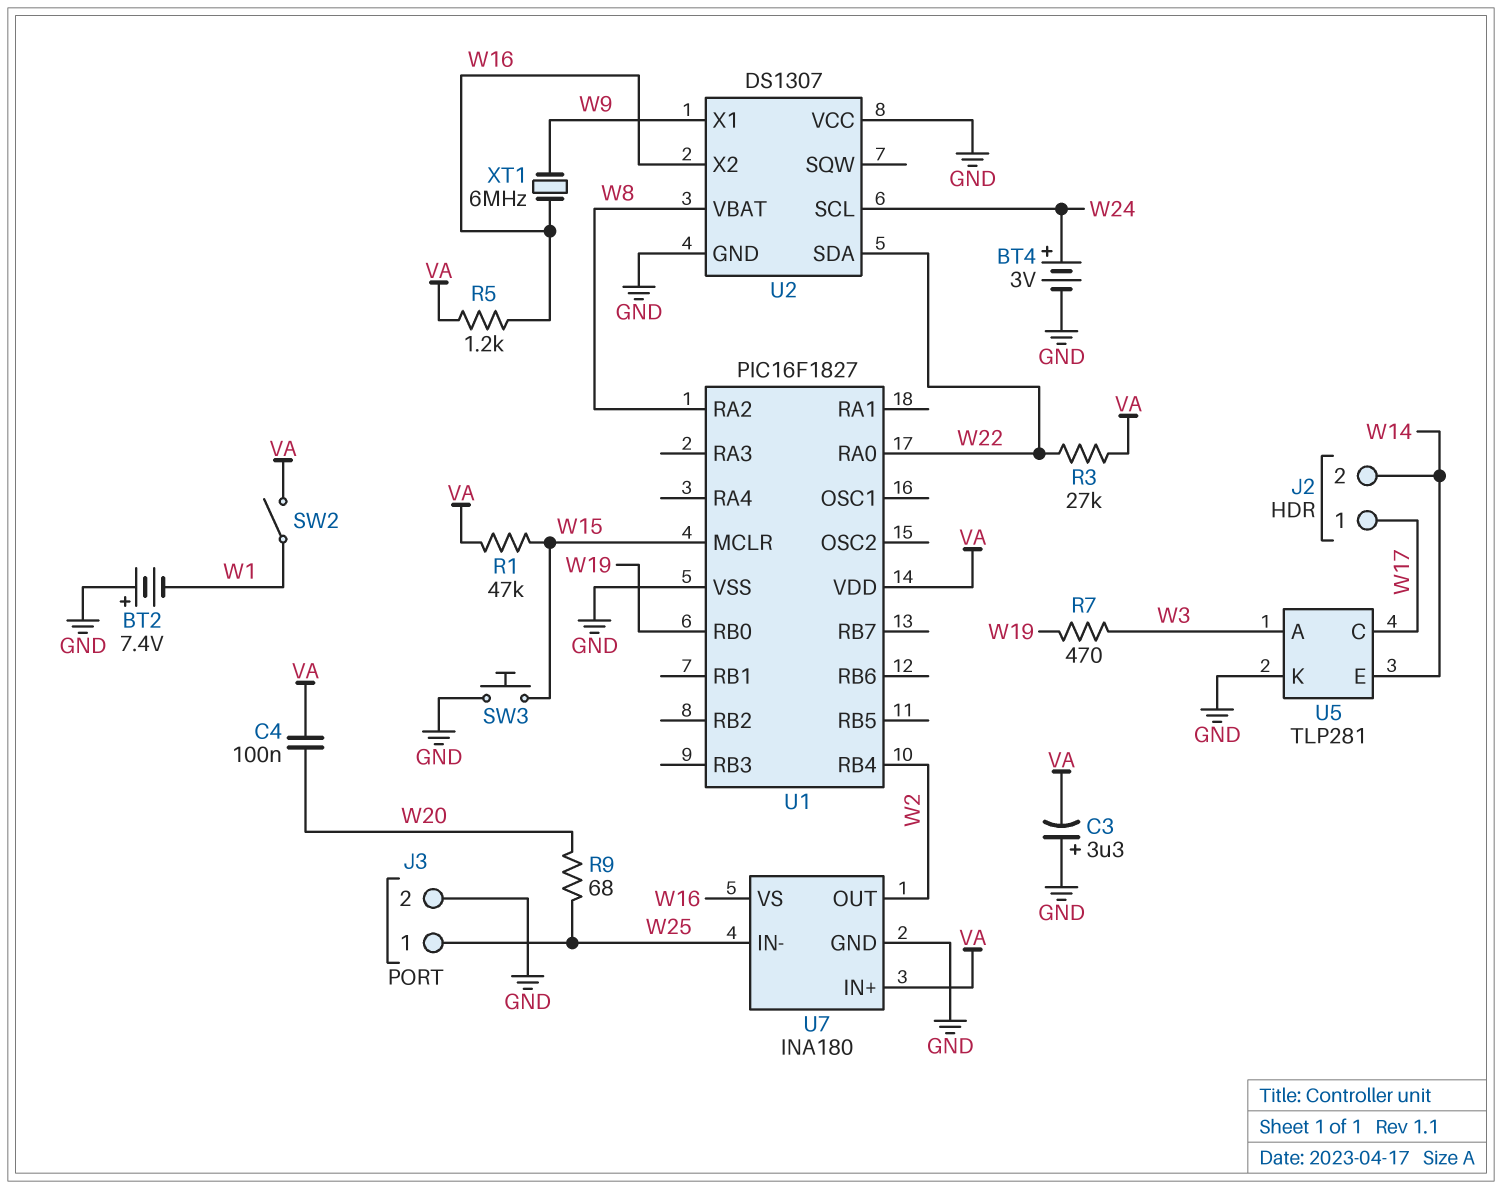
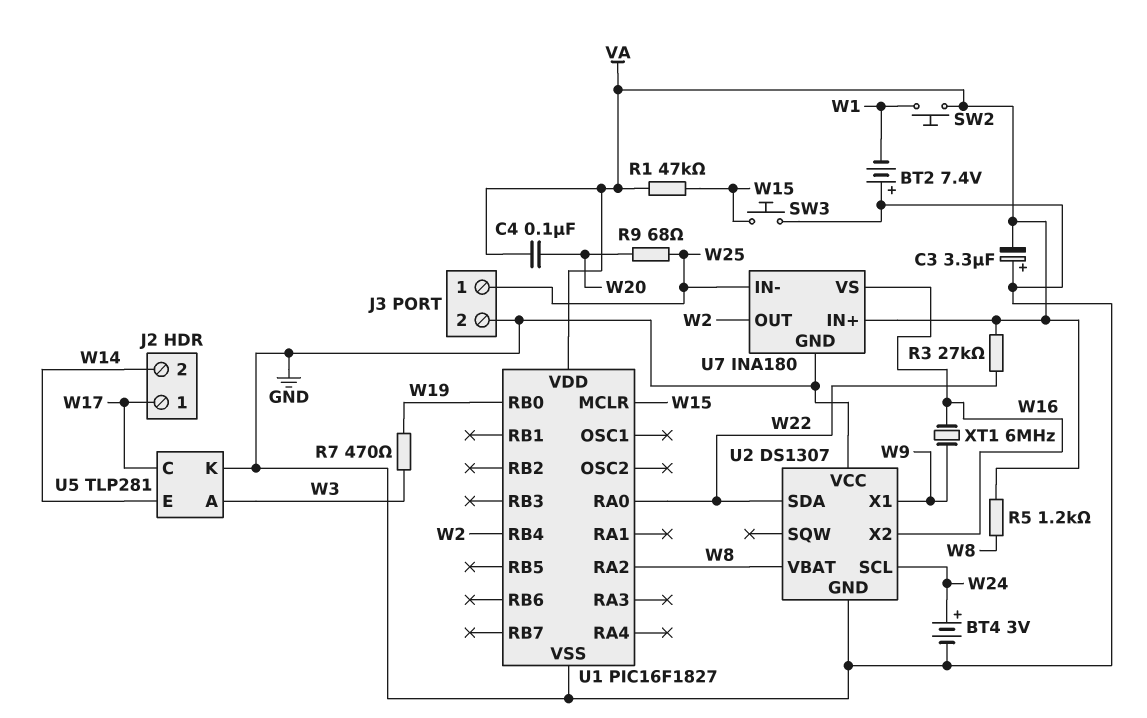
R5: 1.2k (VA, W16) -> 1.2k (VA, W8)
SW2: switch (VA, W1) -> button (VA, W1)

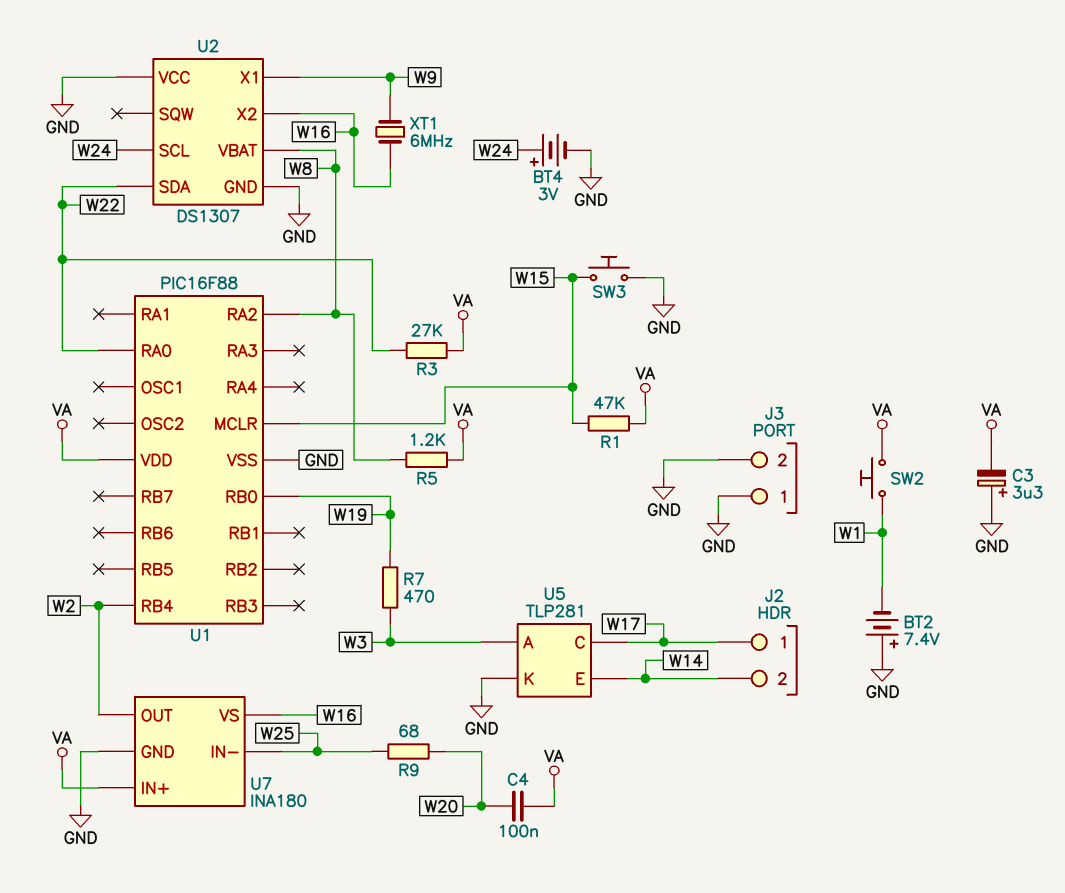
J3 pin 1: W25 -> GND
U1: PIC16F1827 -> PIC16F88

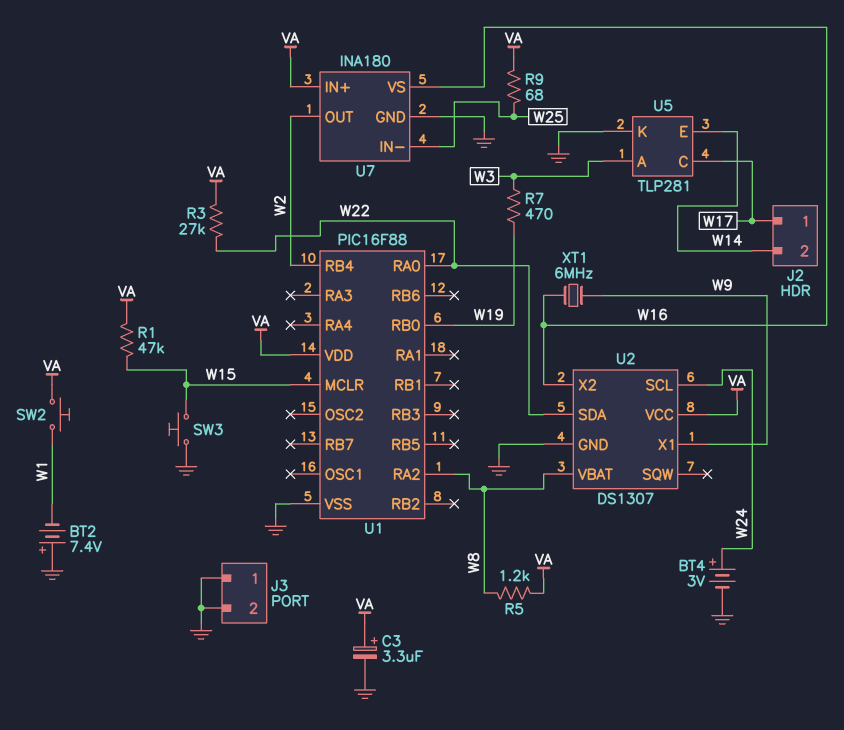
C3: 3.3uF (plus GND, minus VA) -> 3.3uF (plus VA, minus GND)
C4: 100nF (VA, W20) -> none
R9: 68 (W20, W25) -> 68 (VA, W25)
U2 pin VCC: GND -> VA

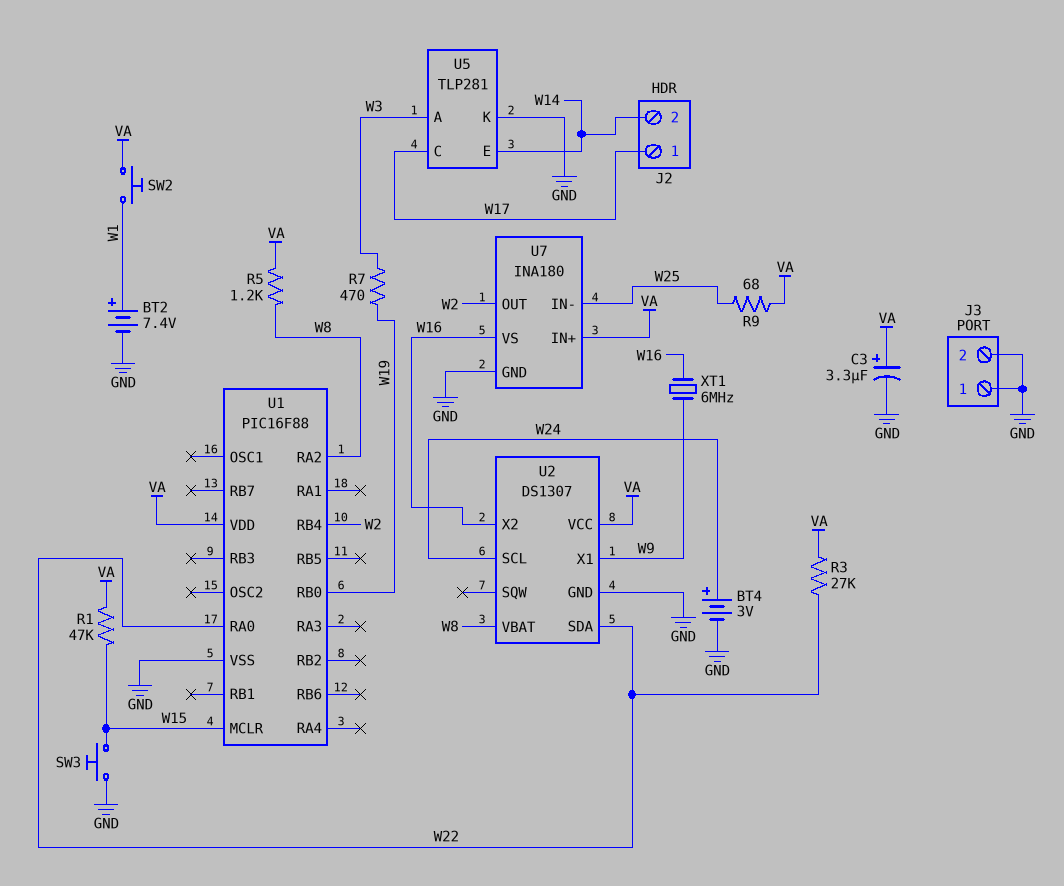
BT2: 7.4V (plus GND, minus W1) -> 7.4V (plus W1, minus GND)

